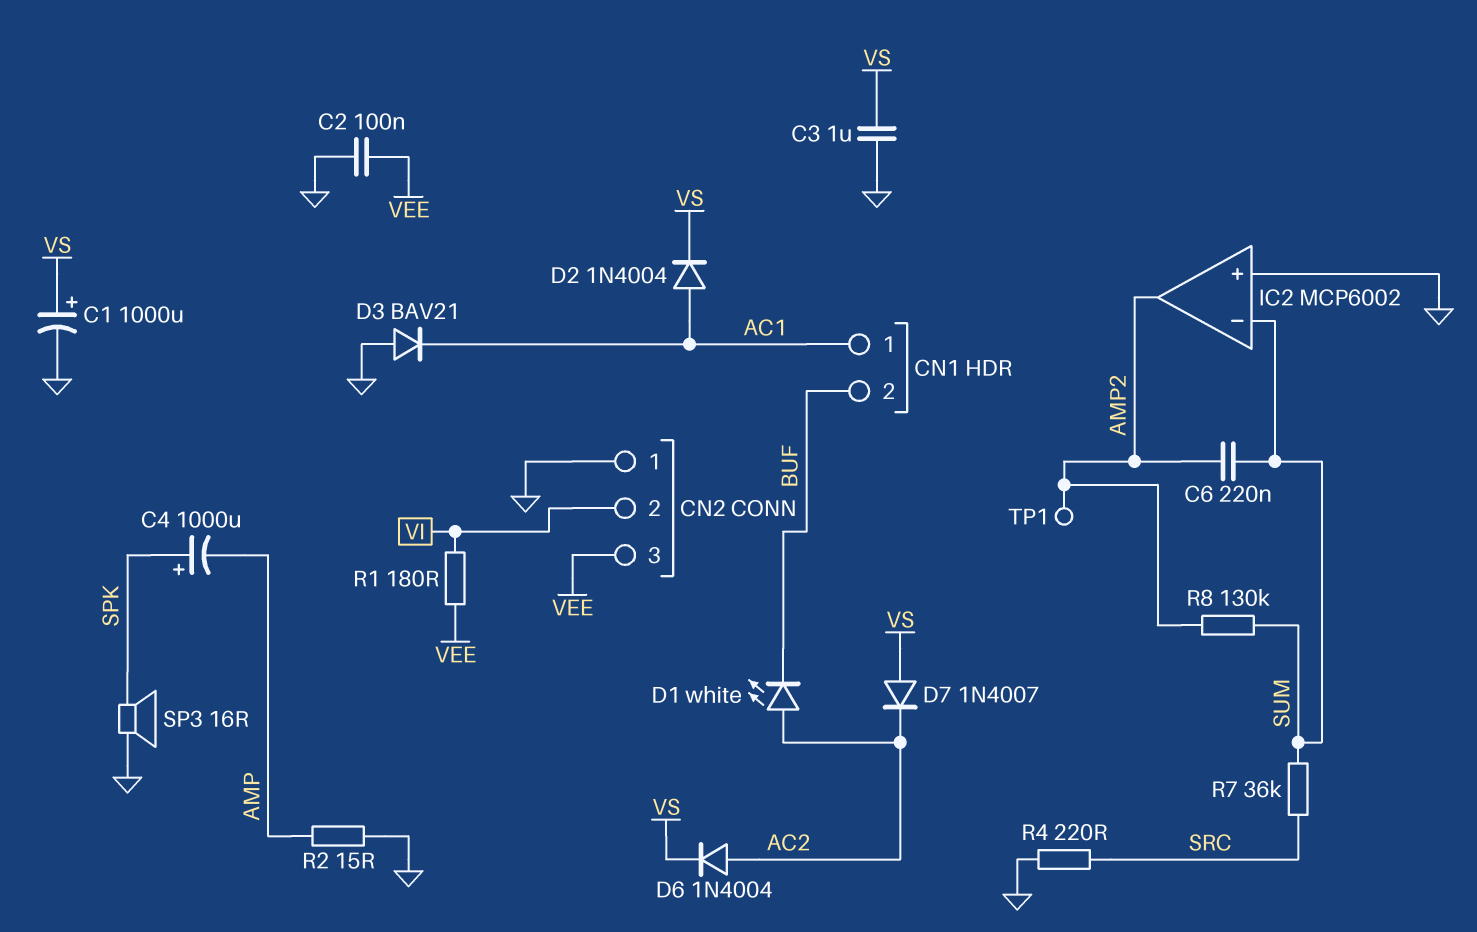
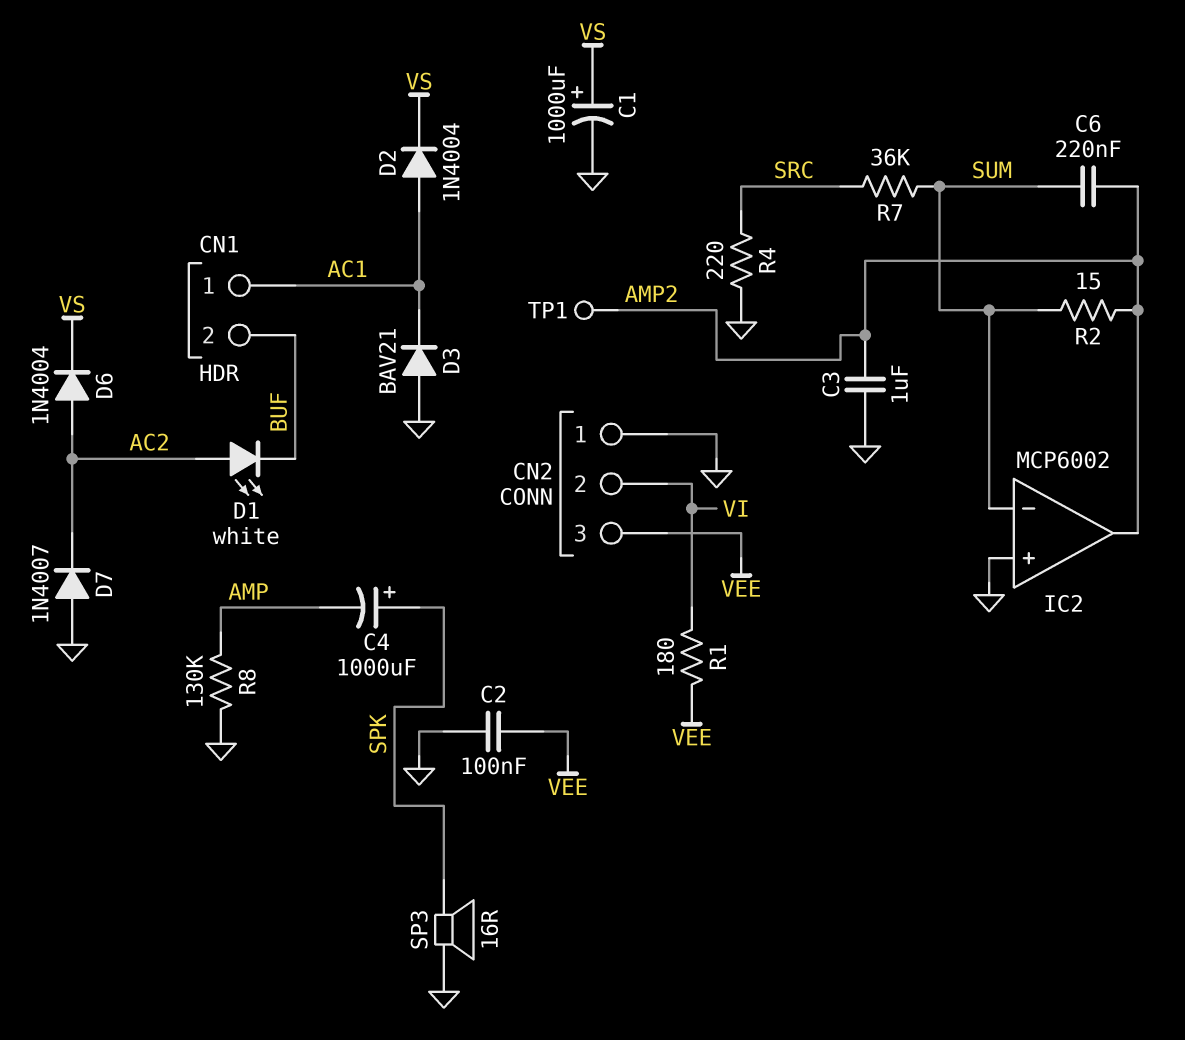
C3: 1uF (GND, VS) -> 1uF (AMP2, GND)
D7: diode 1N4007 (A VS, K AC2) -> diode 1N4007 (A GND, K AC2)
R2: 15 (AMP, GND) -> 15 (AMP2, SUM)
R8: 130k (AMP2, SUM) -> 130k (AMP, GND)

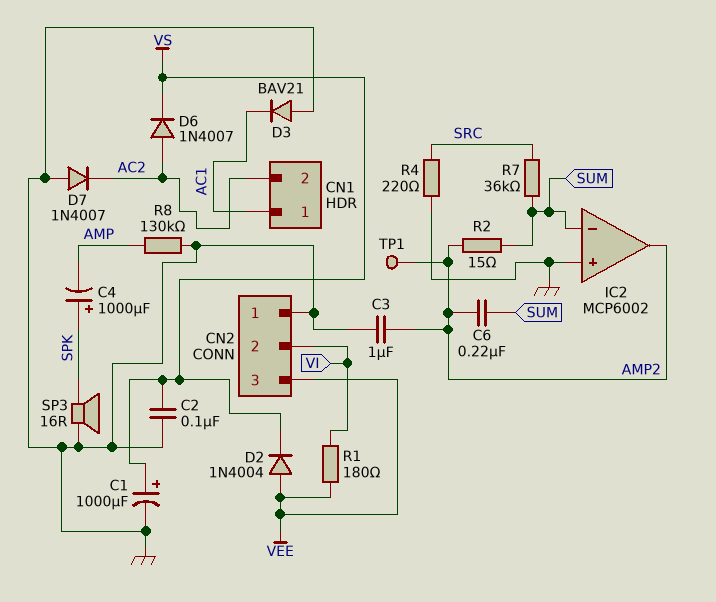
C2: 100nF (GND, VEE) -> 100nF (GND, VS)
CN1 pin 2: BUF -> AC2
D1: LED white (A AC2, K BUF) -> none
D2: diode 1N4004 (A AC1, K VS) -> diode 1N4004 (A VEE, K VS)
D6: diode 1N4004 (A AC2, K VS) -> diode 1N4007 (A AC2, K VS)

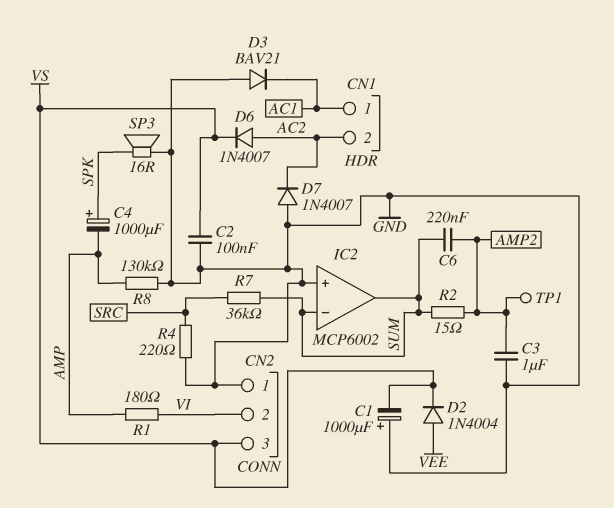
C1: 1000uF (plus VS, minus GND) -> 1000uF (plus GND, minus VS)
CN2 pin 3: VEE -> VS
IC2 pin out: AMP2 -> SUM
R1: 180 (VEE, VI) -> 180 (AMP, VI)

